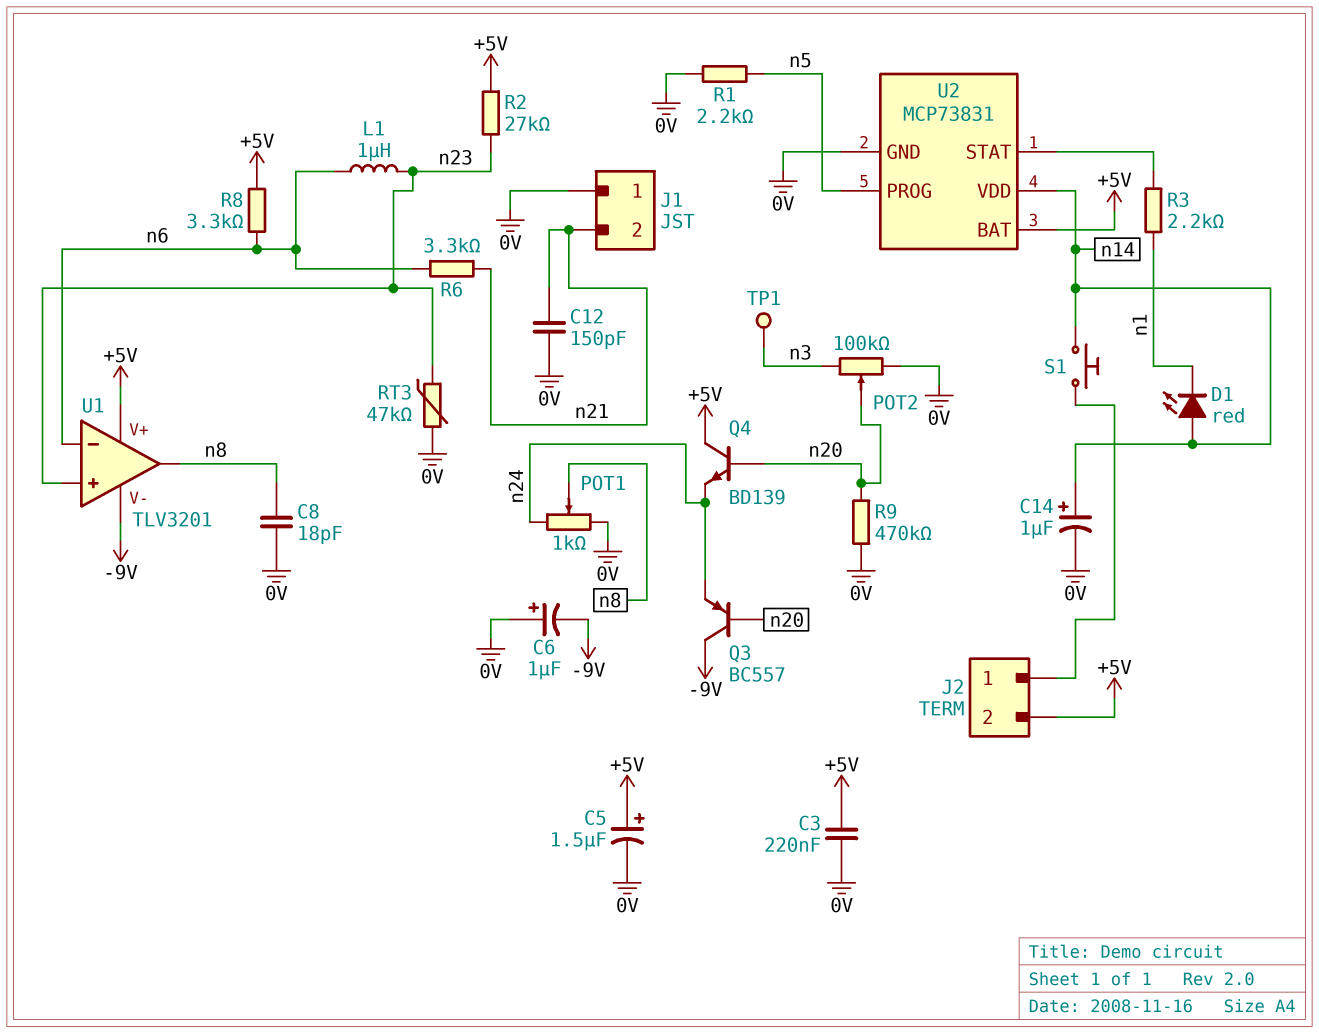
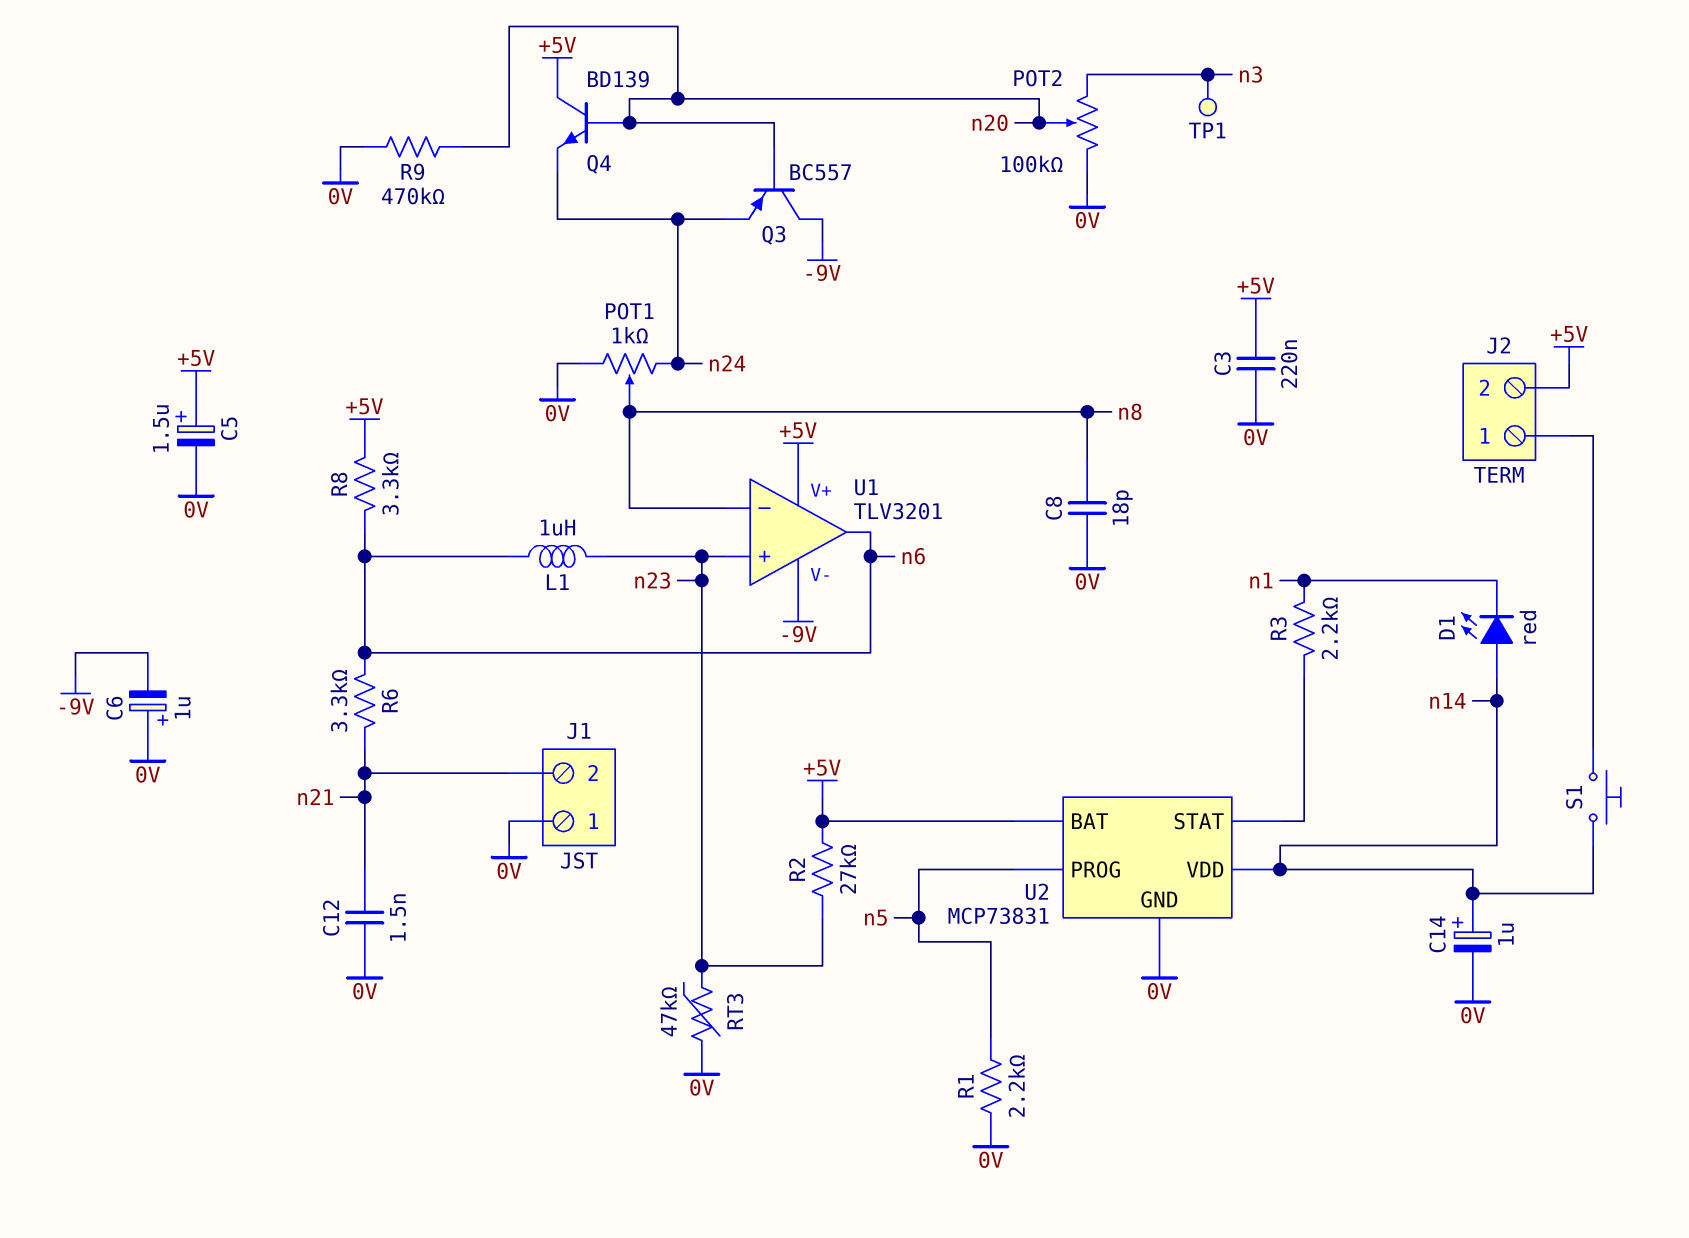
C12: 150pF (0V, n21) -> 1.5nF (0V, n21)
U1 pin in-: n6 -> n8
U1 pin out: n8 -> n6

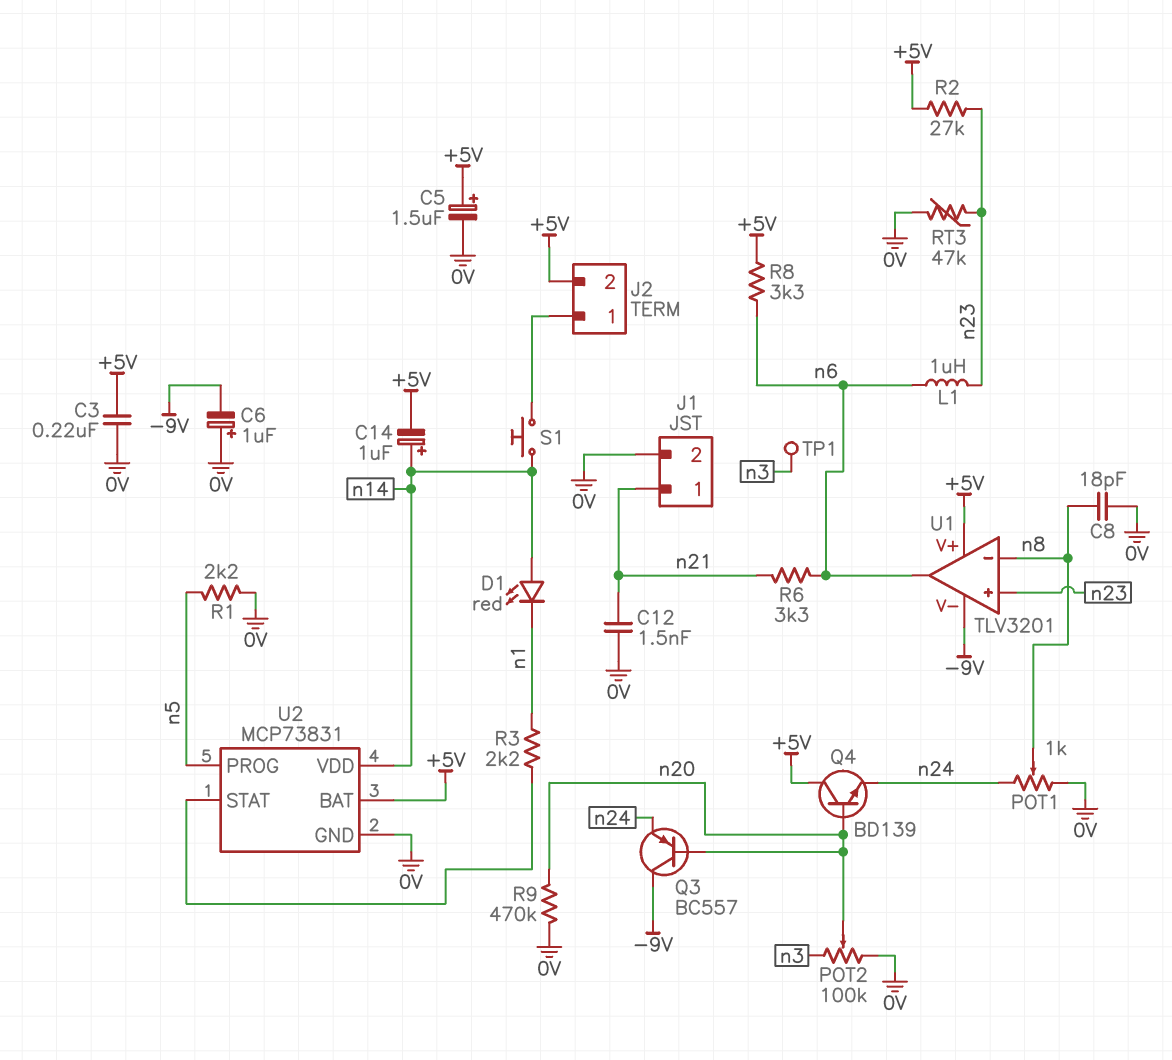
C14: 1uF (plus n14, minus 0V) -> 1uF (plus n14, minus +5V)
J1 pin 1: 0V -> n21
J1 pin 2: n21 -> 0V

